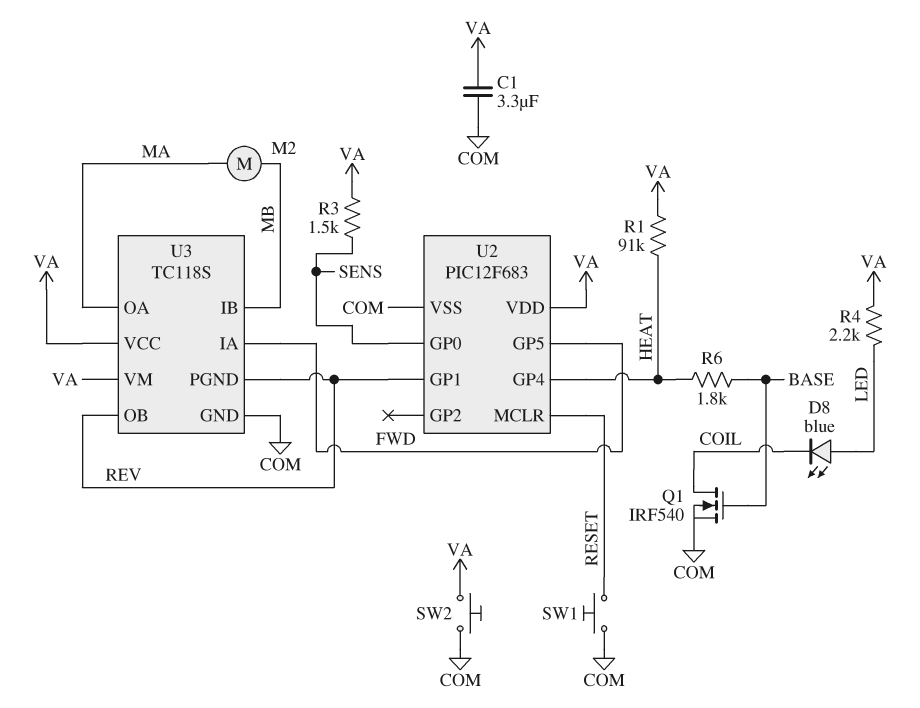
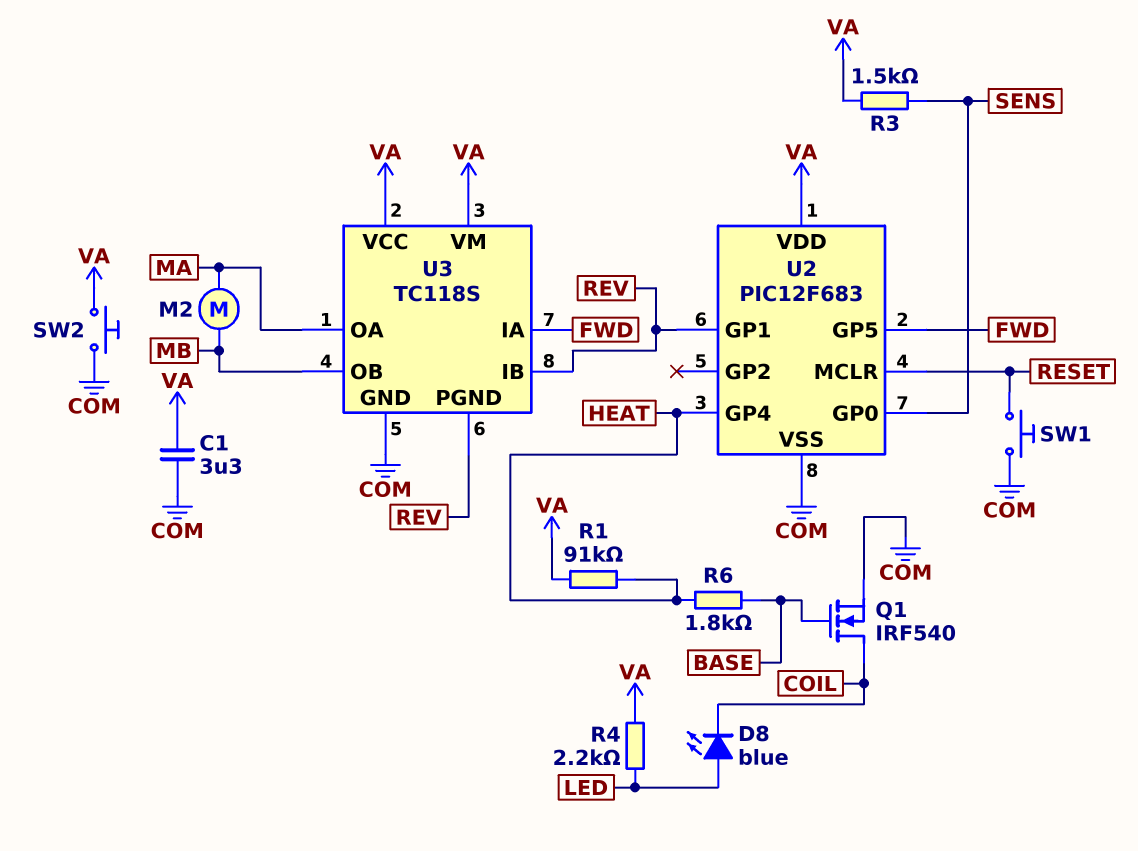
U3 pin IB: MB -> REV
U3 pin OB: REV -> MB

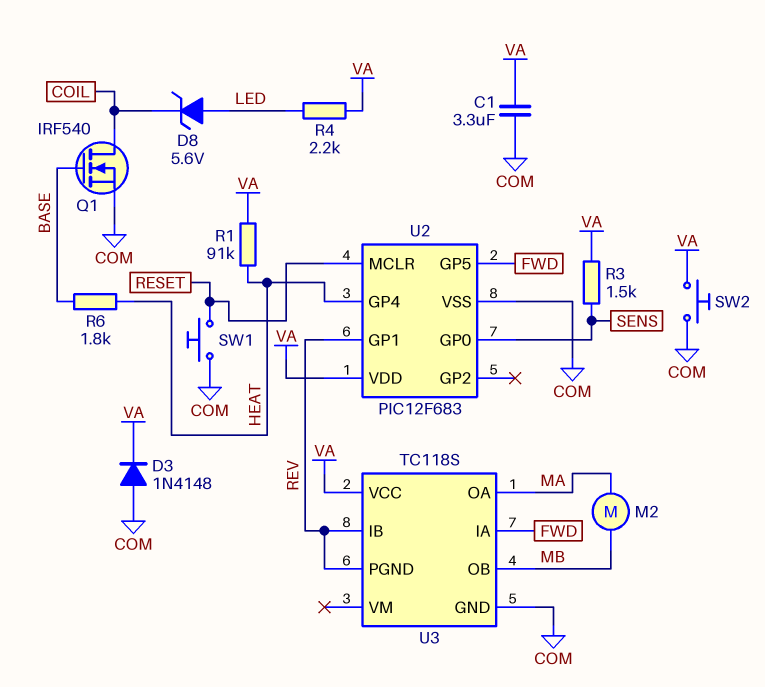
D3: none -> diode 1N4148 (A COM, K VA)
D8: LED blue (A LED, K COIL) -> zener 5.6V (A LED, K COIL)
U3 pin VM: VA -> none

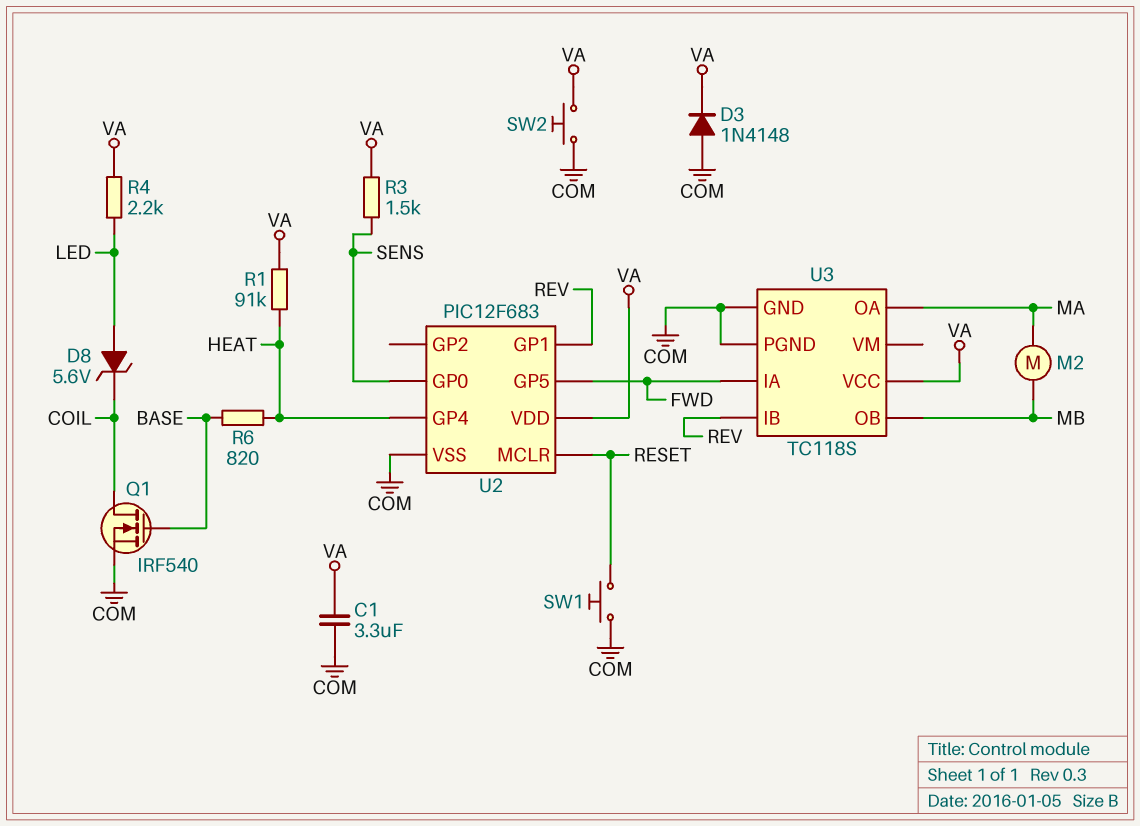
R6: 1.8k (BASE, HEAT) -> 820 (BASE, HEAT)
U3 pin PGND: REV -> COM

